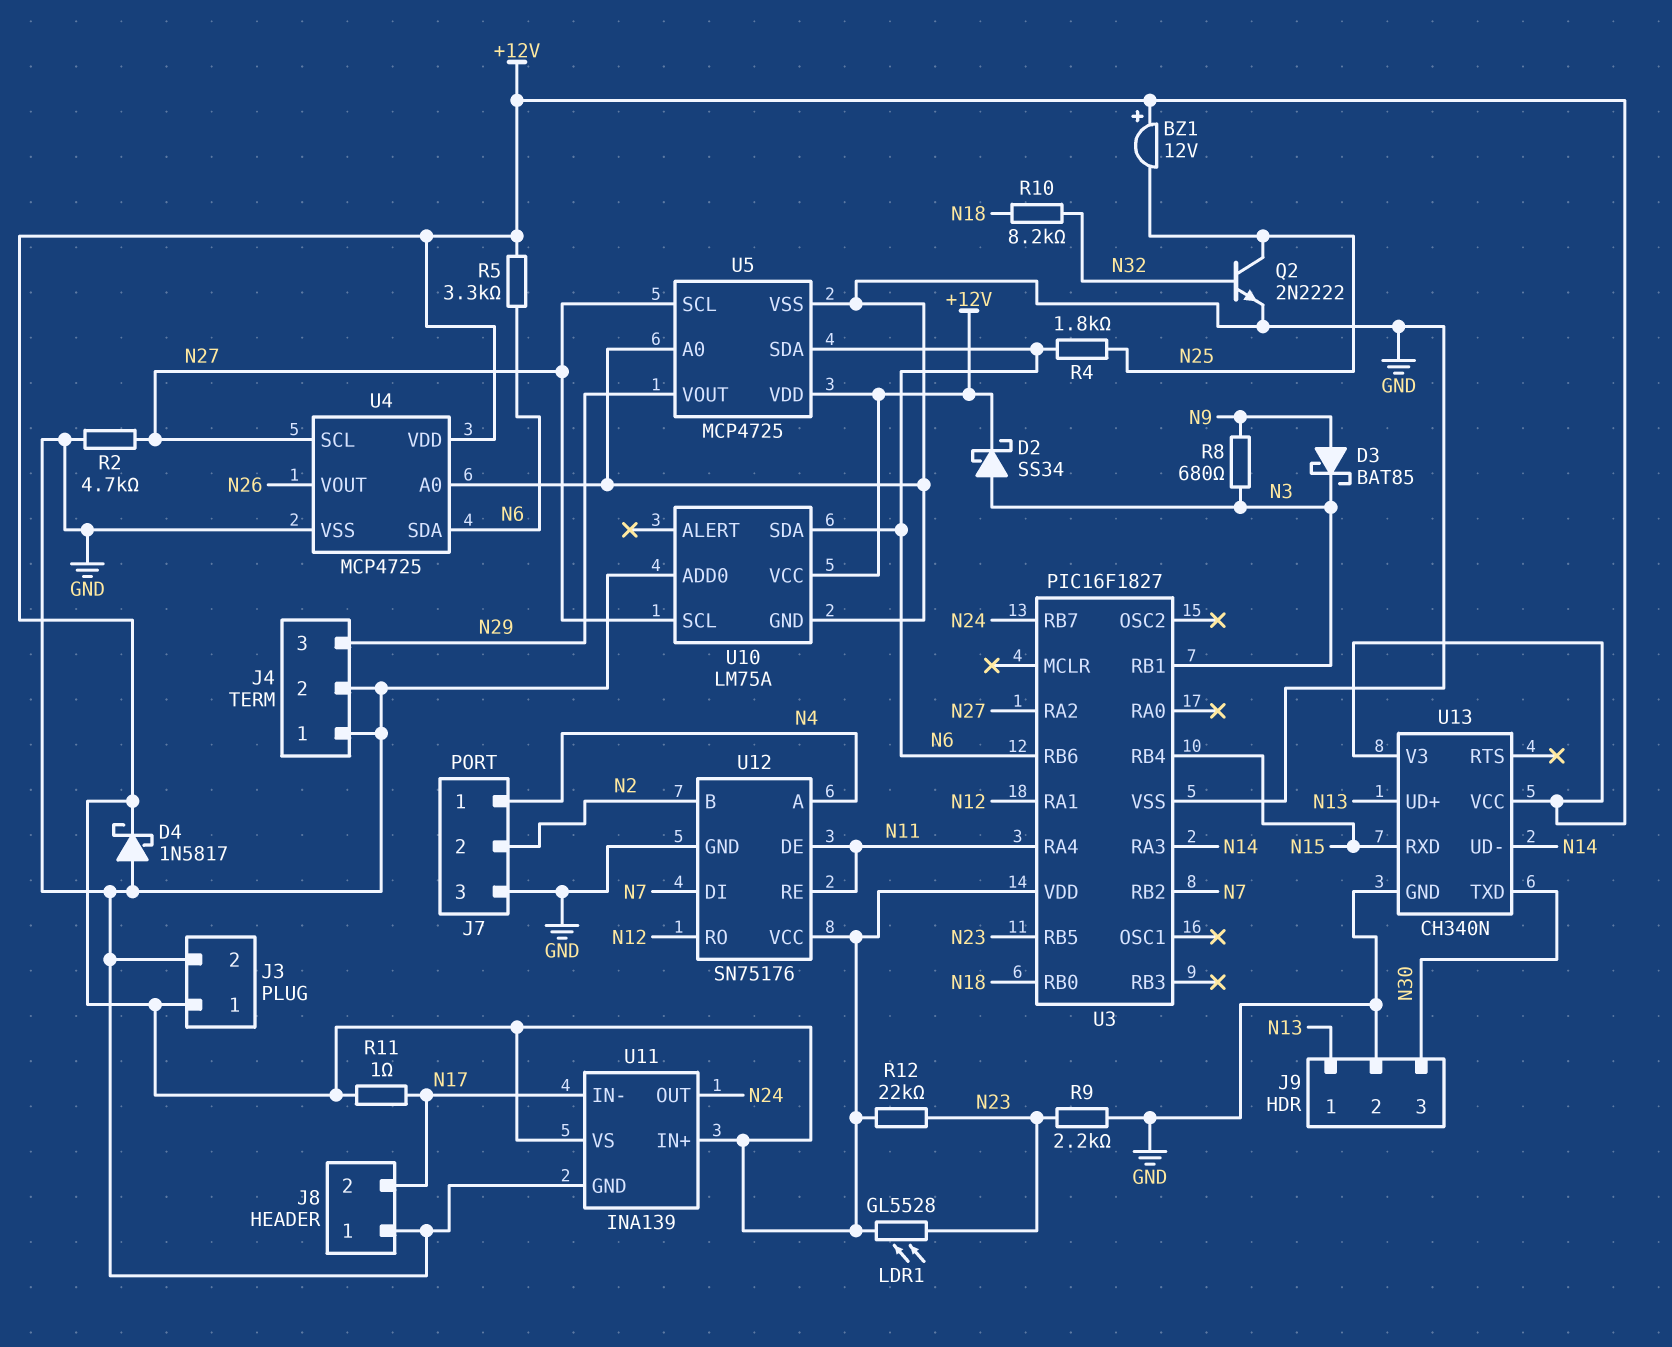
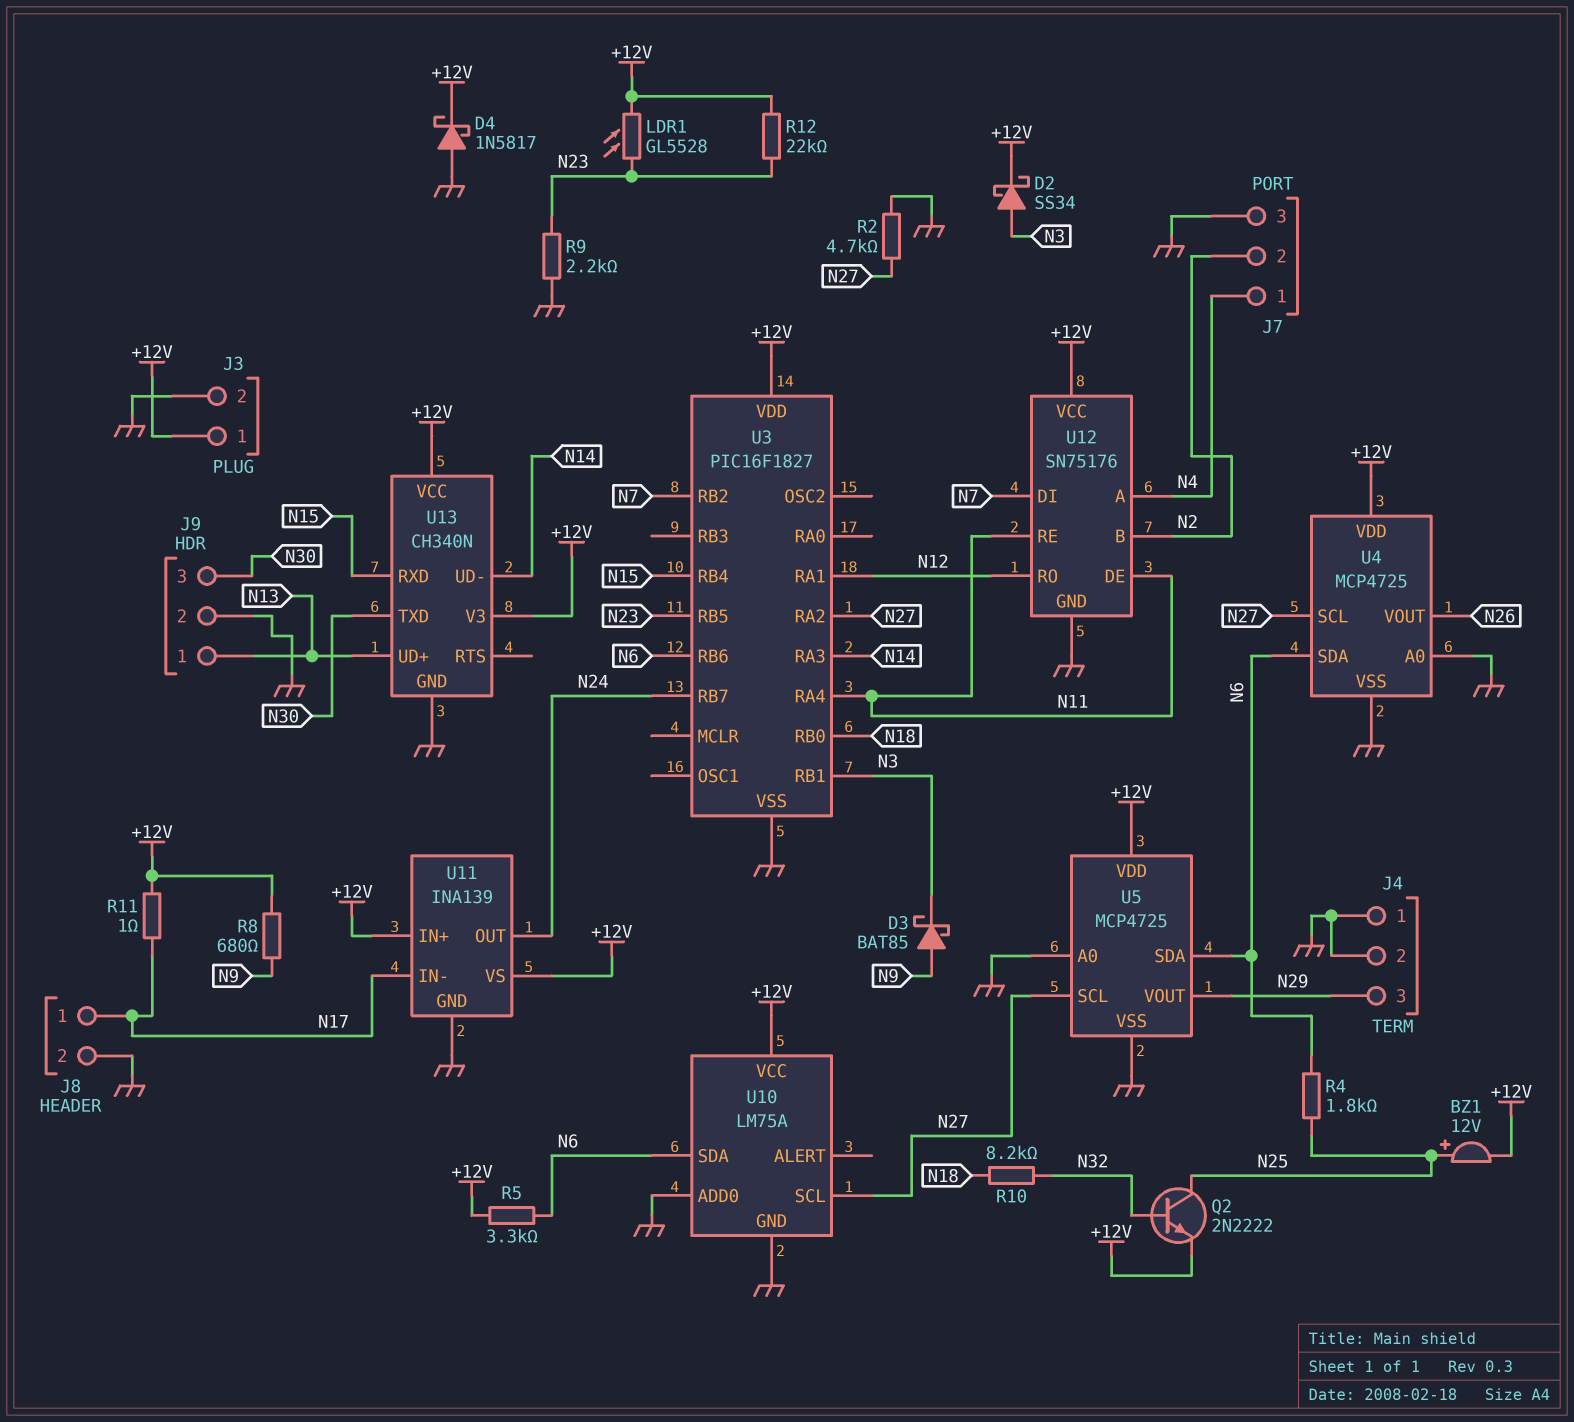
BZ1: buzzer 12V (plus +12V, minus N25) -> buzzer 12V (plus N25, minus +12V)
J8 pin 1: GND -> N17
J8 pin 2: N17 -> GND
Q2: NPN 2N2222 (B N32, C N25, E GND) -> NPN 2N2222 (B N32, C N25, E +12V)
R8: 680 (N3, N9) -> 680 (+12V, N9)

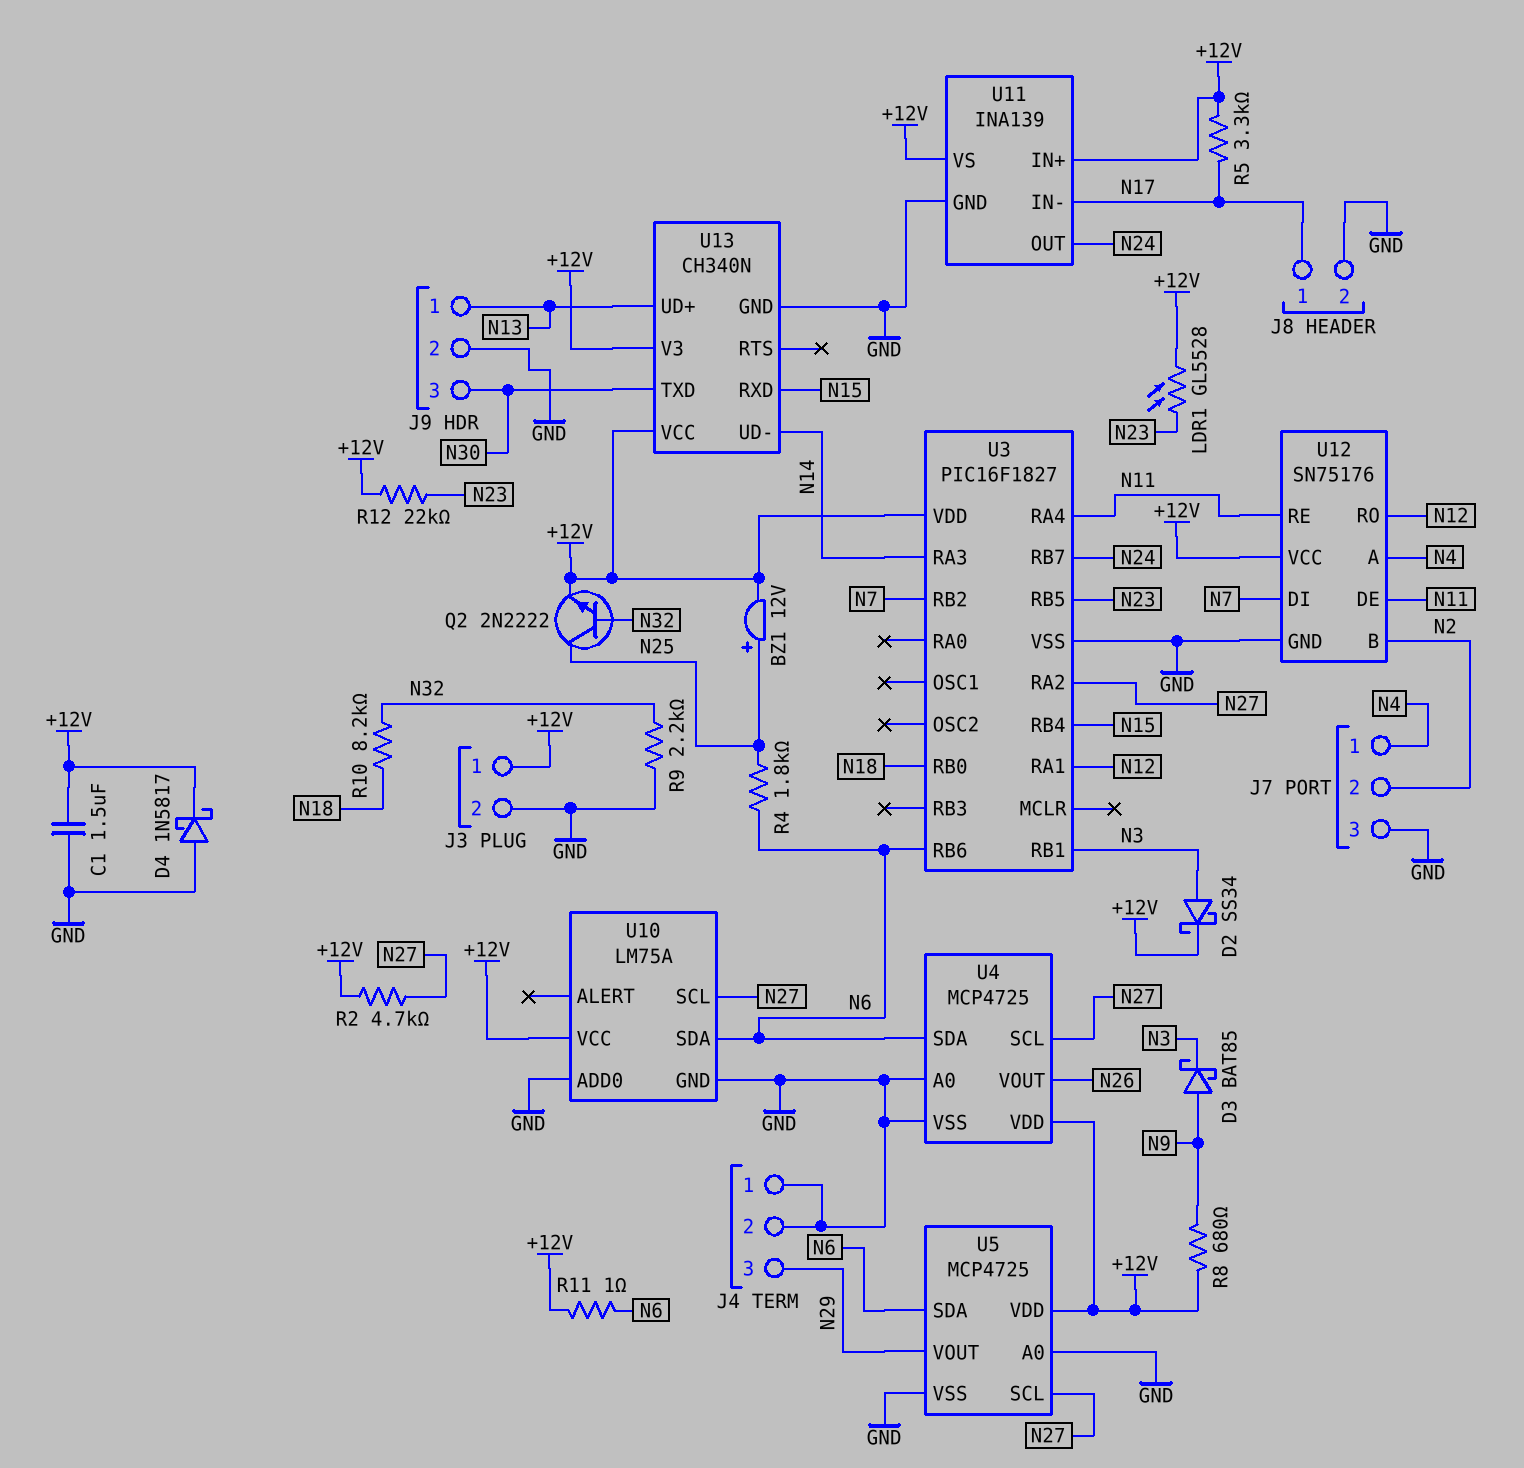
C1: none -> 1.5uF (+12V, GND)
R2: 4.7k (GND, N27) -> 4.7k (+12V, N27)
R5: 3.3k (+12V, N6) -> 3.3k (+12V, N17)
R9: 2.2k (GND, N23) -> 2.2k (GND, N32)
R11: 1 (+12V, N17) -> 1 (+12V, N6)

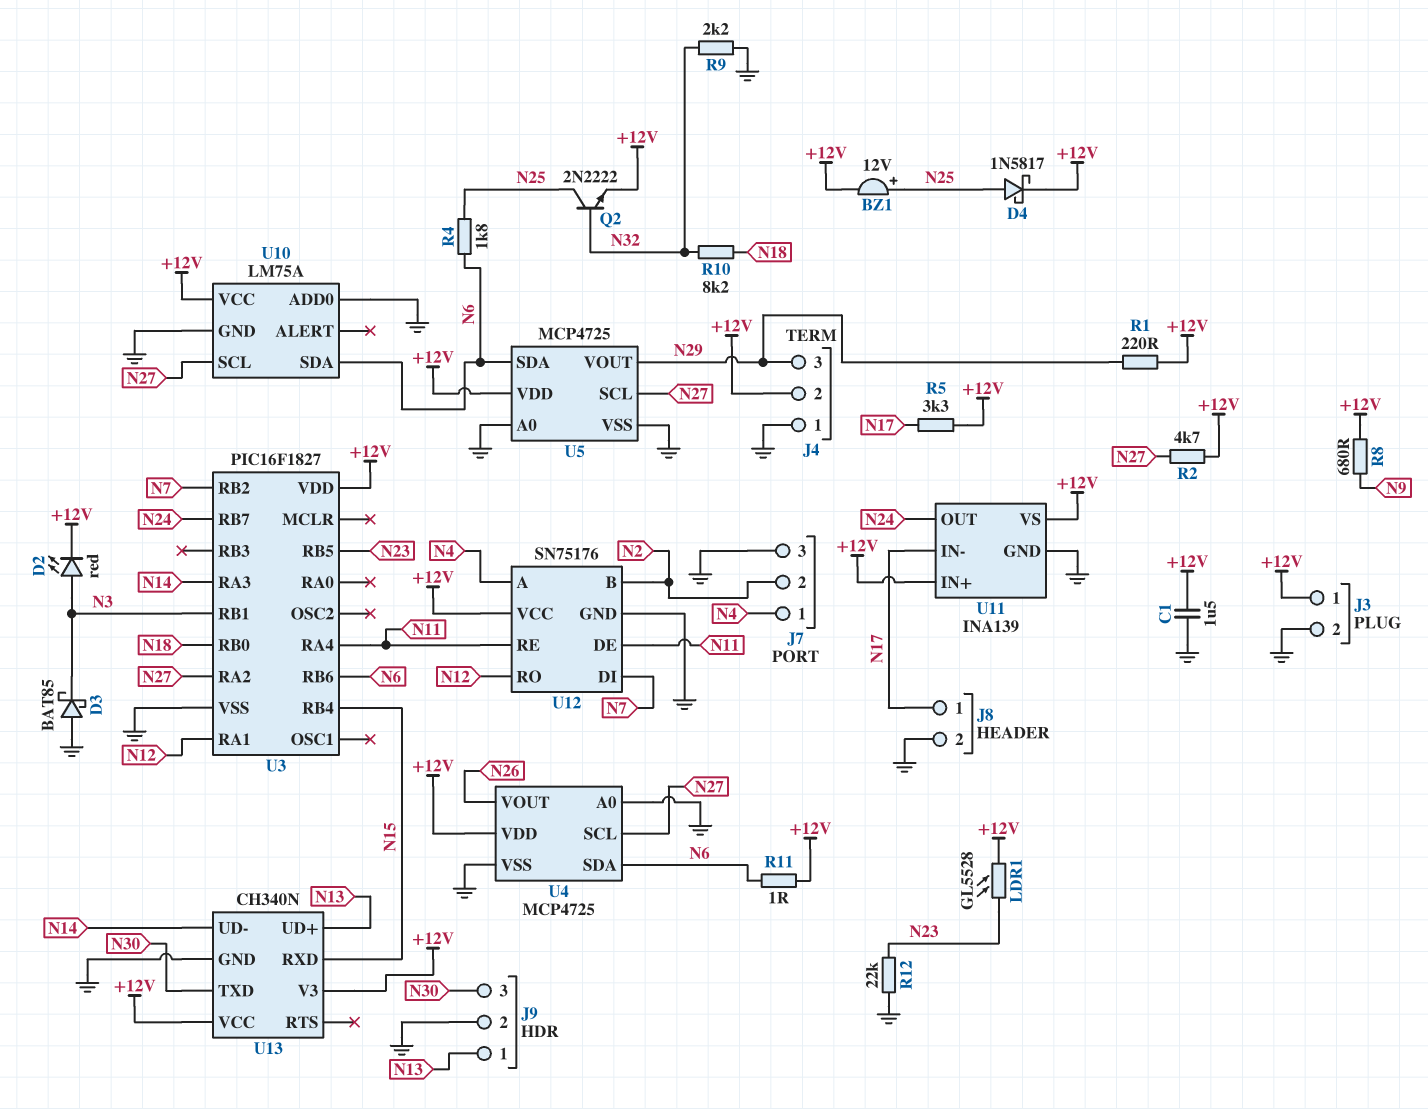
D2: schottky SS34 (A N3, K +12V) -> LED red (A N3, K +12V)
D3: schottky BAT85 (A N9, K N3) -> schottky BAT85 (A GND, K N3)
D4: schottky 1N5817 (A GND, K +12V) -> schottky 1N5817 (A N25, K +12V)
J4 pin 2: GND -> +12V
R1: none -> 220 (+12V, N29)
R12: 22k (+12V, N23) -> 22k (GND, N23)

